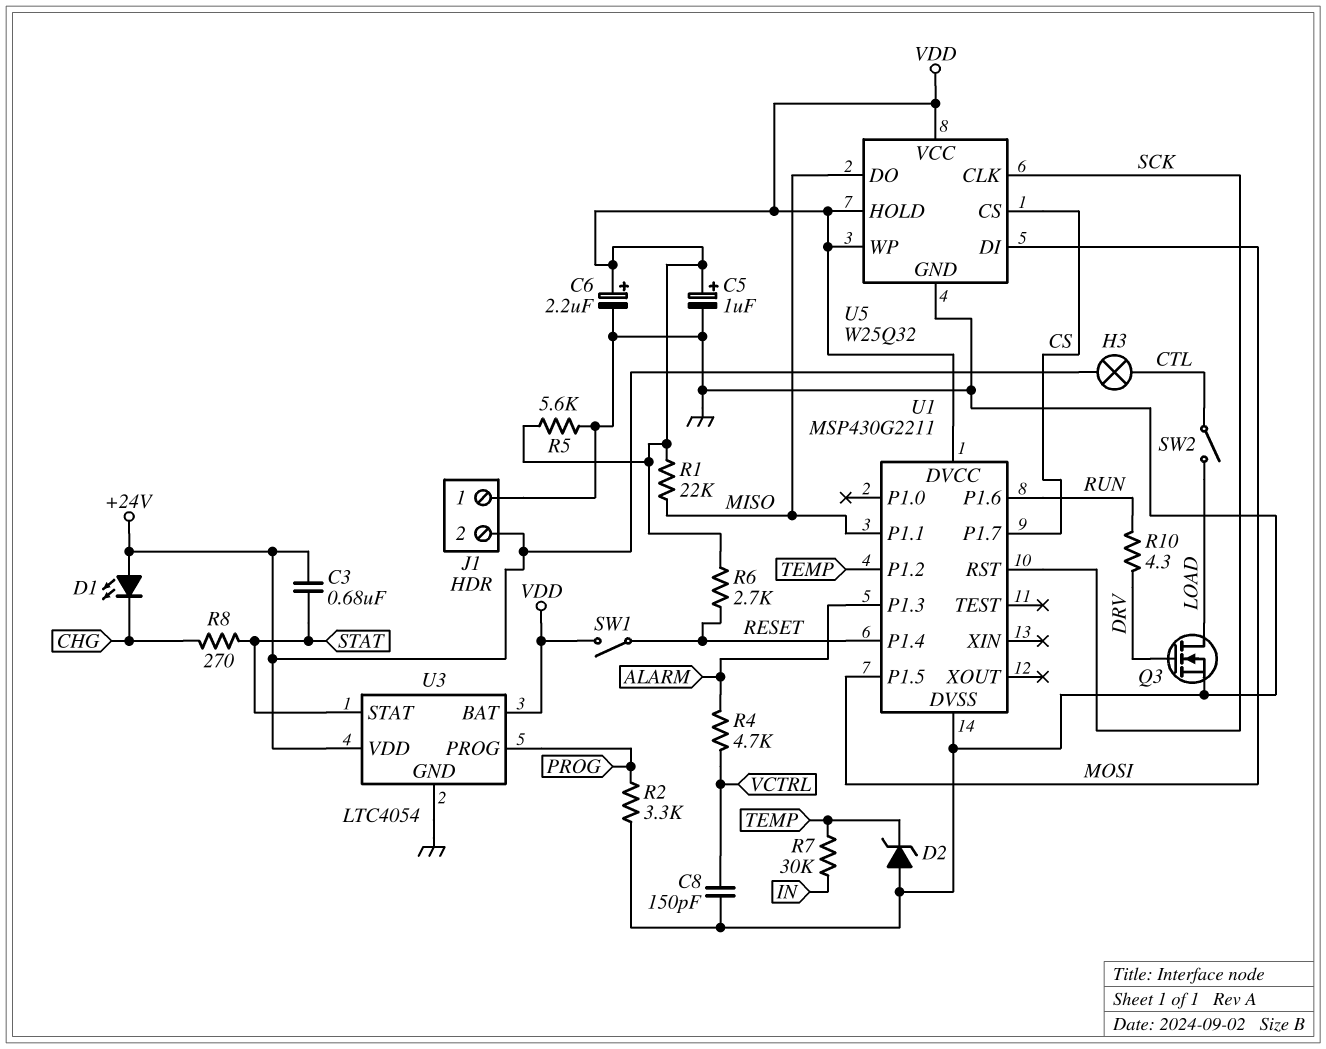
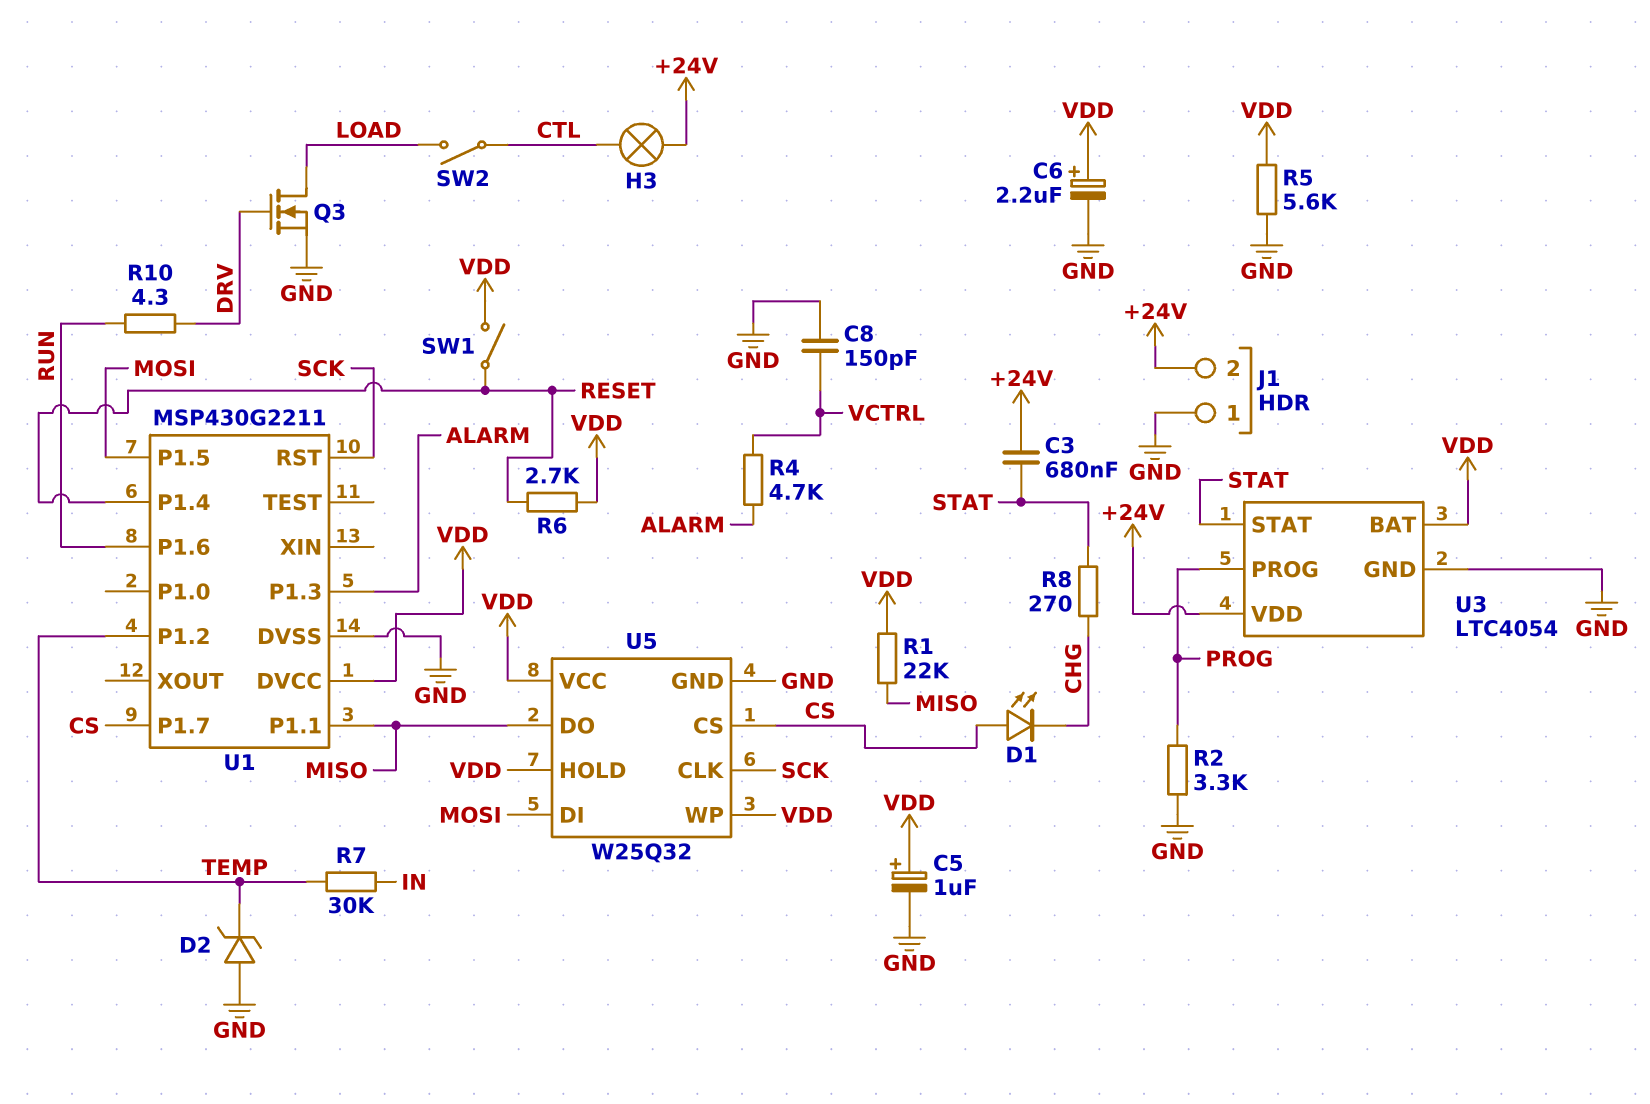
D1: LED (A +24V, K CHG) -> LED (A CS, K CHG)

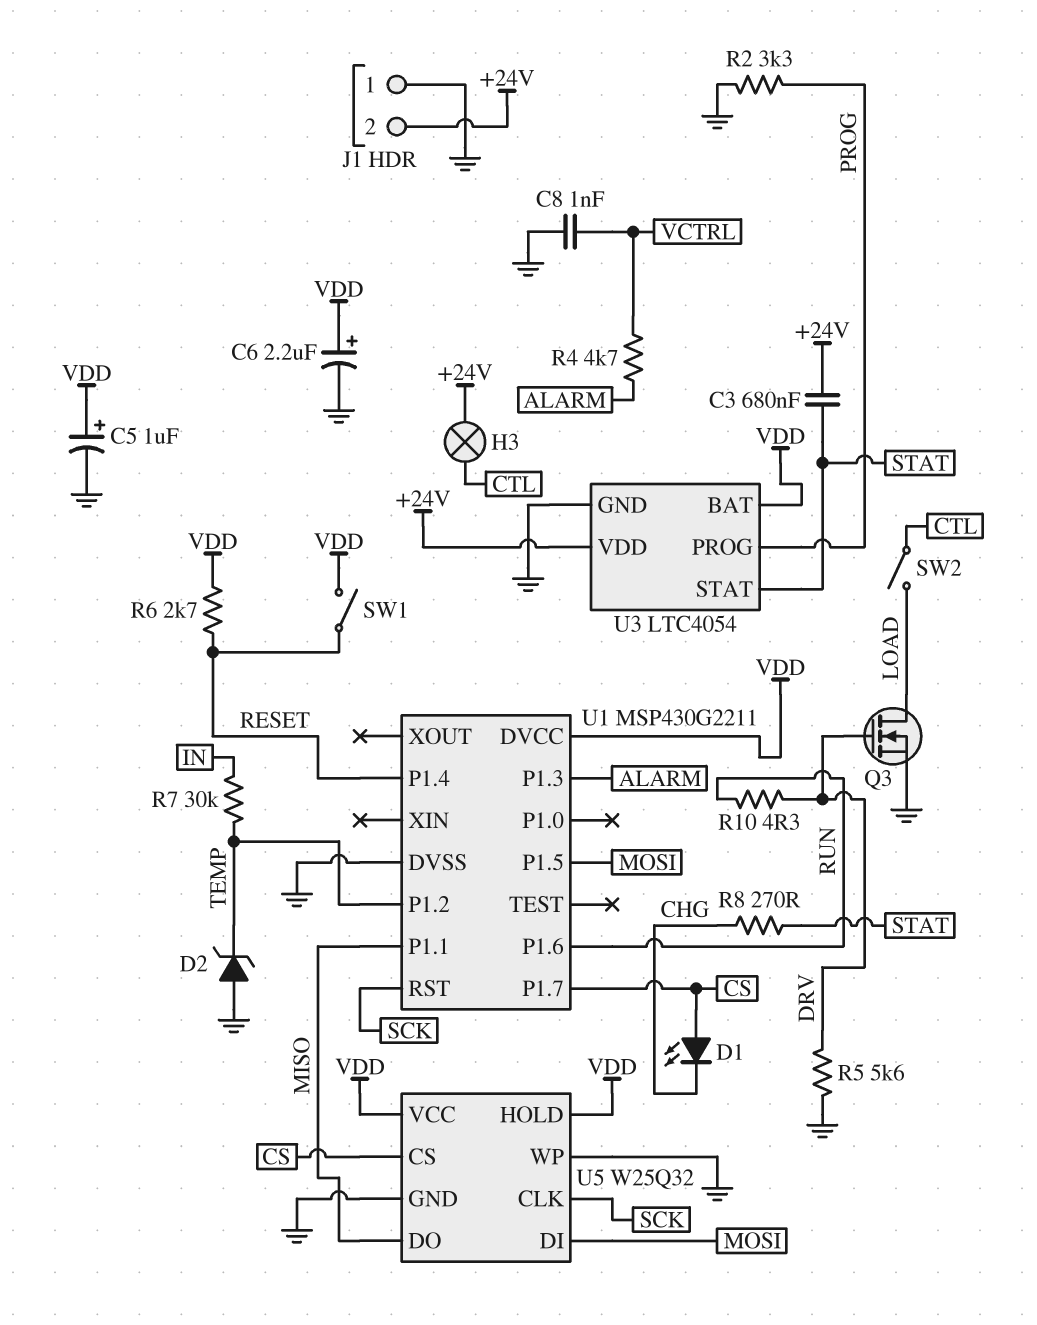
C8: 150pF (GND, VCTRL) -> 1nF (GND, VCTRL)
R1: 22k (MISO, VDD) -> none
R5: 5.6k (GND, VDD) -> 5.6k (DRV, GND)
U5 pin WP: VDD -> GND

